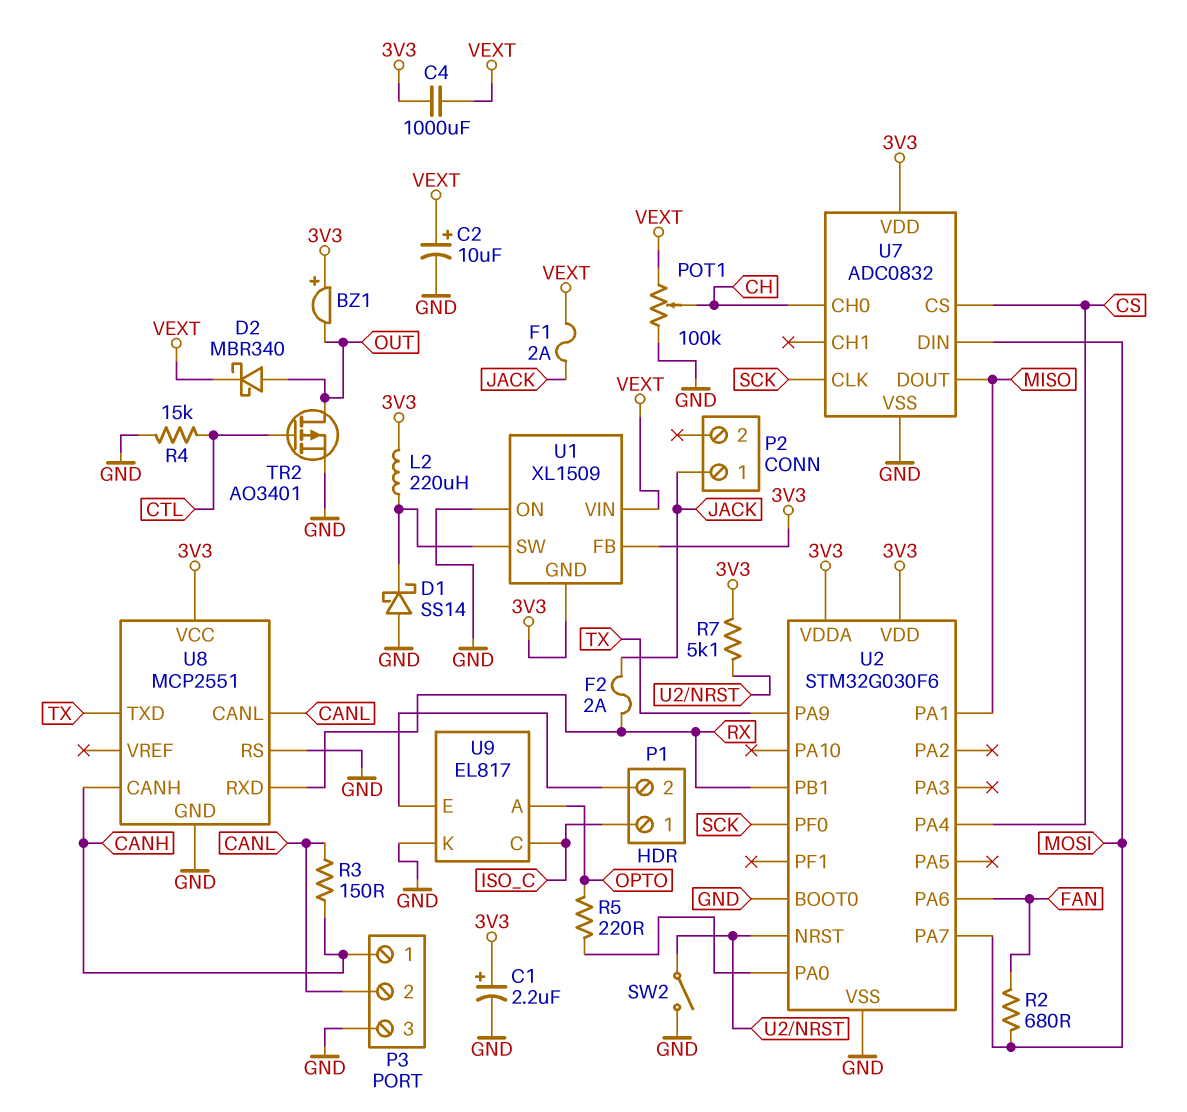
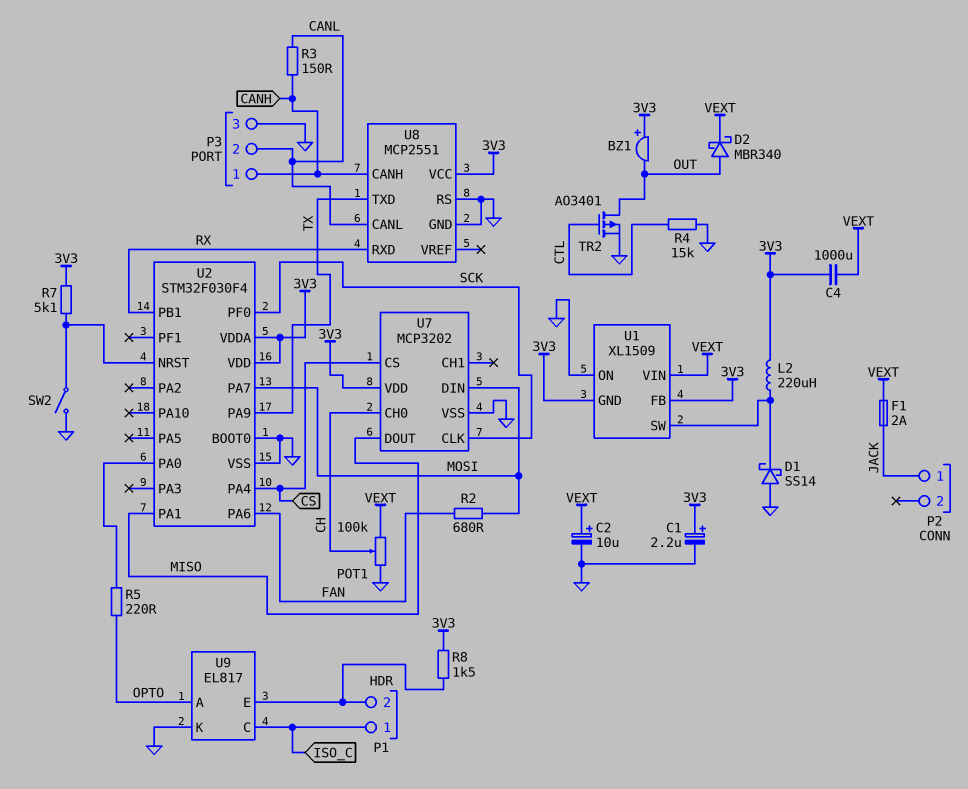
F2: 2A (JACK, RX) -> none
R8: none -> 1.5k (3V3, P1/2)
U2: STM32G030F6 -> STM32F030F4
U7: ADC0832 -> MCP3202

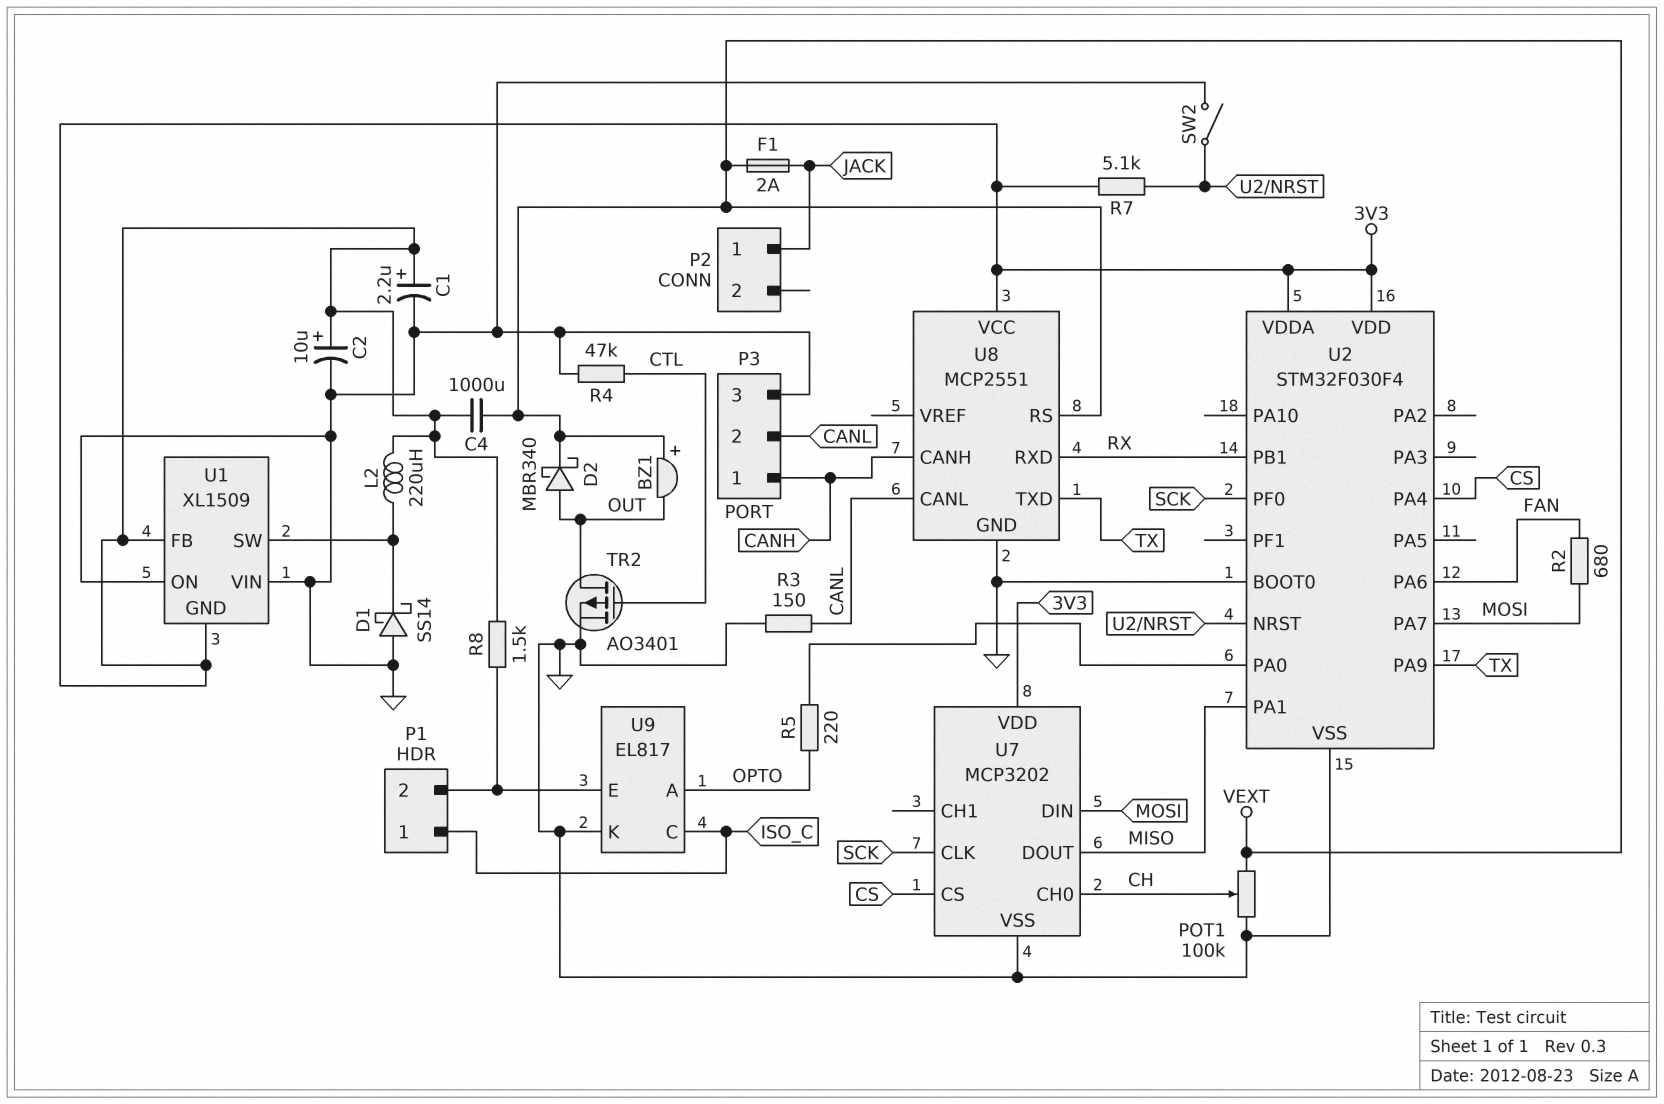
BZ1: buzzer (plus 3V3, minus OUT) -> buzzer (plus VEXT, minus OUT)
C2: 10uF (plus VEXT, minus GND) -> 10uF (plus 3V3, minus GND)
R3: 150 (CANH, CANL) -> 150 (CANL, GND)
R4: 15k (CTL, GND) -> 47k (CTL, GND)
U1 pin VIN: VEXT -> GND
U8 pin RS: GND -> VEXT

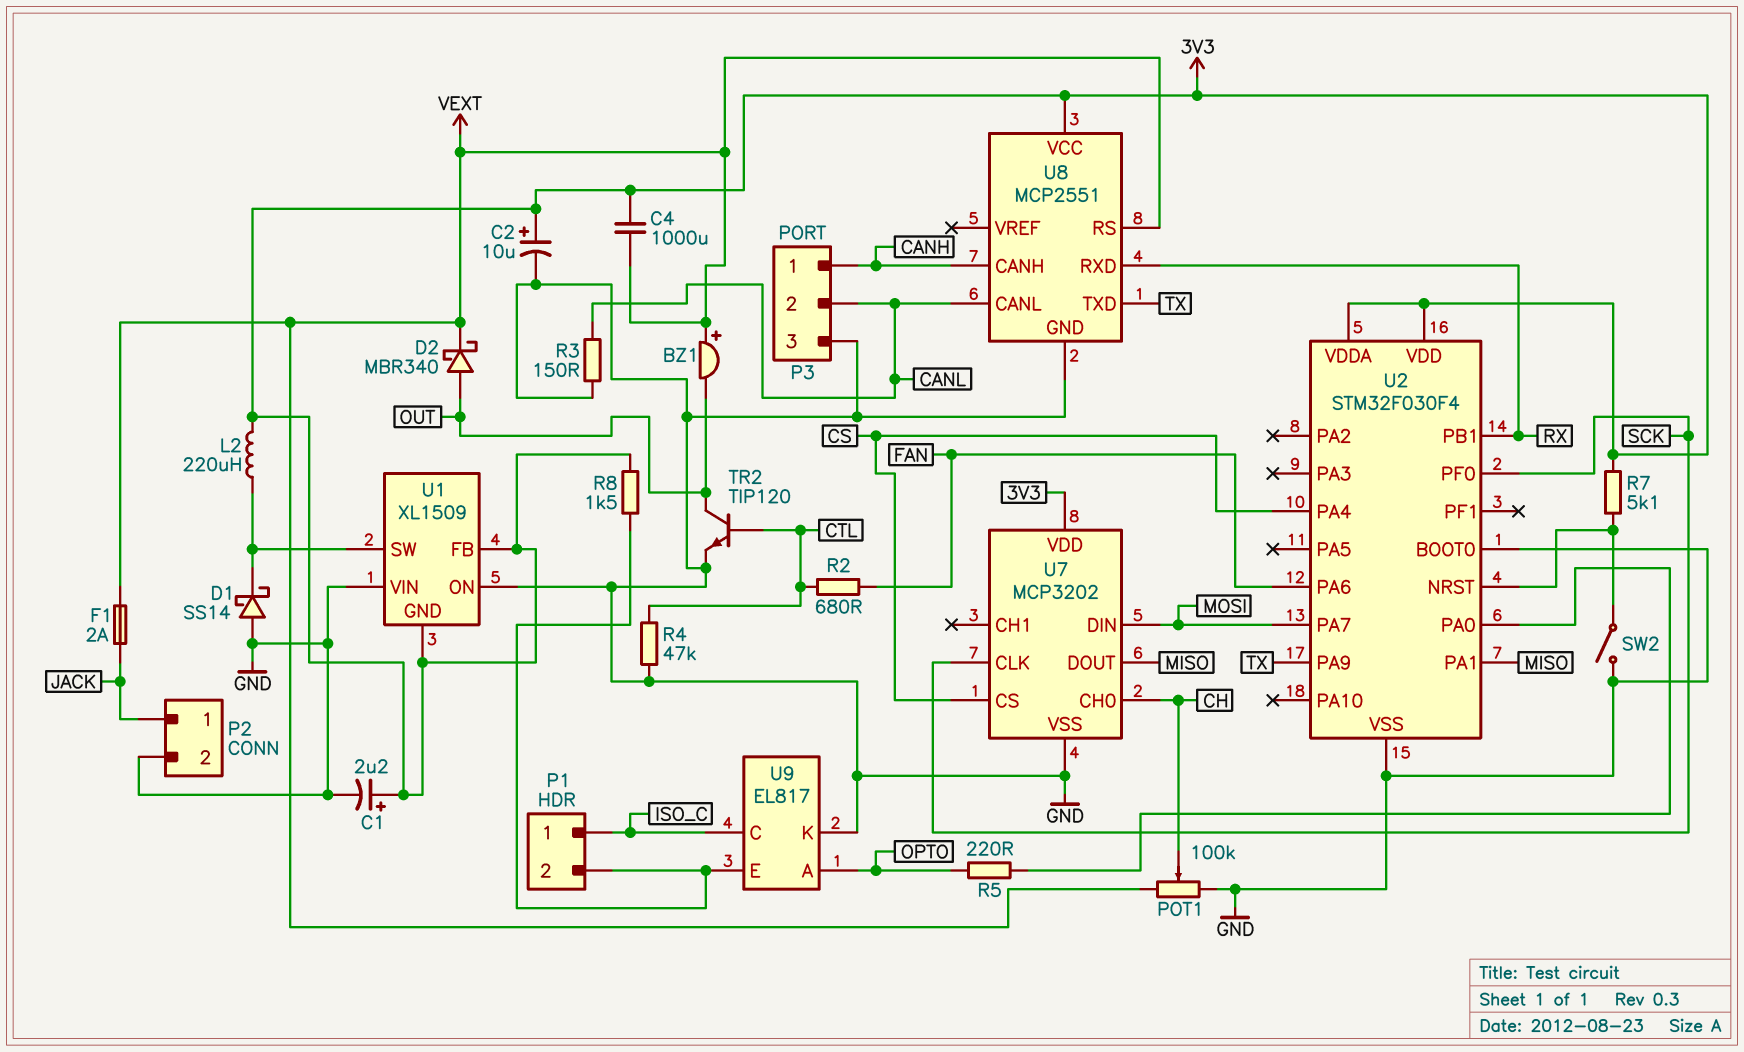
P2 pin 2: none -> GND
R2: 680 (FAN, MOSI) -> 680 (CTL, FAN)
TR2: PMOS AO3401 (G CTL, D OUT, S GND) -> NPN TIP120 (B CTL, C OUT, E GND)

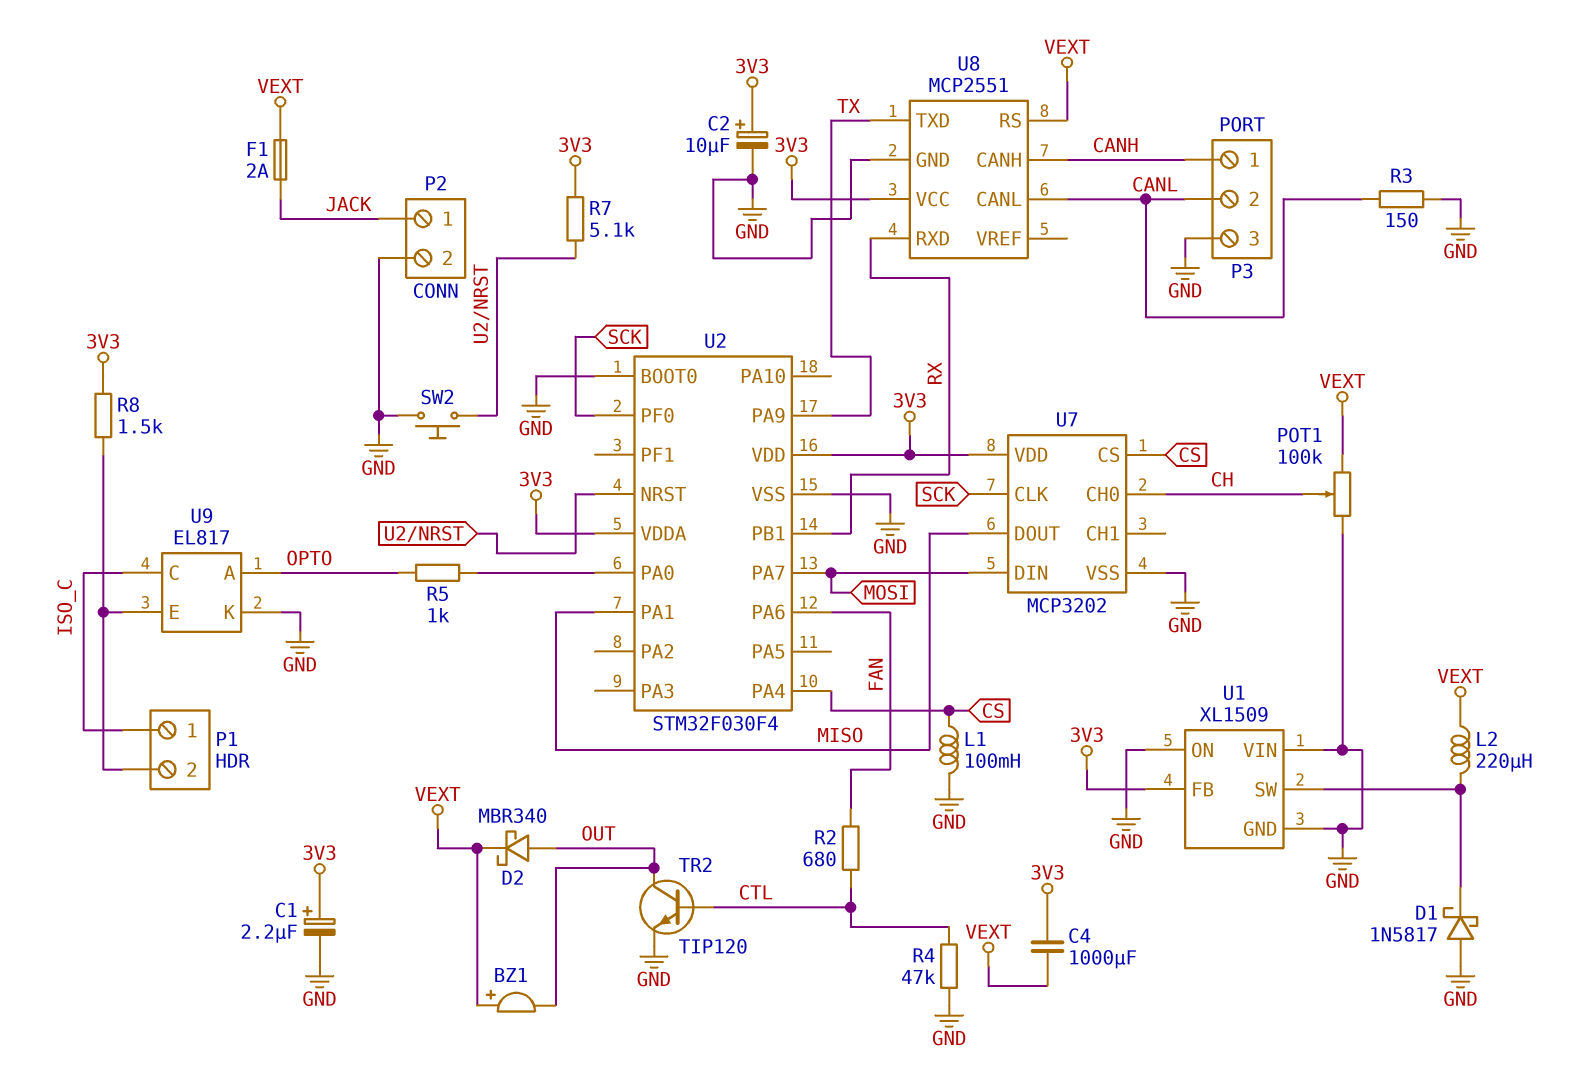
D1: schottky SS14 (A GND, K U1/SW) -> schottky 1N5817 (A GND, K U1/SW)
L1: none -> 100mH (CS, GND)
L2: 220uH (3V3, U1/SW) -> 220uH (U1/SW, VEXT)
R5: 220 (OPTO, U2/PA0) -> 1k (OPTO, U2/PA0)
SW2: switch (GND, U2/NRST) -> button (GND, U2/NRST)
U1 pin GND: 3V3 -> GND

